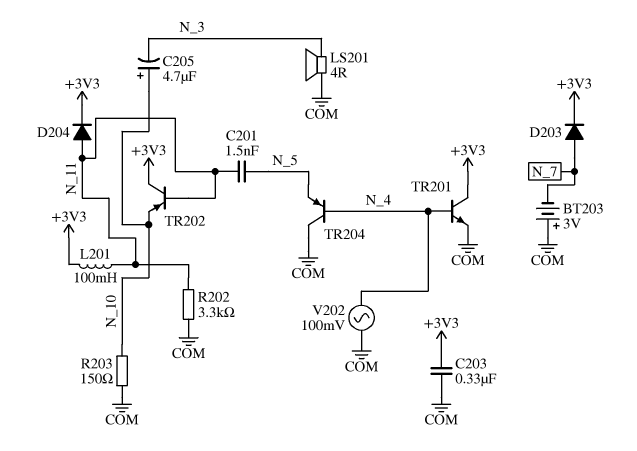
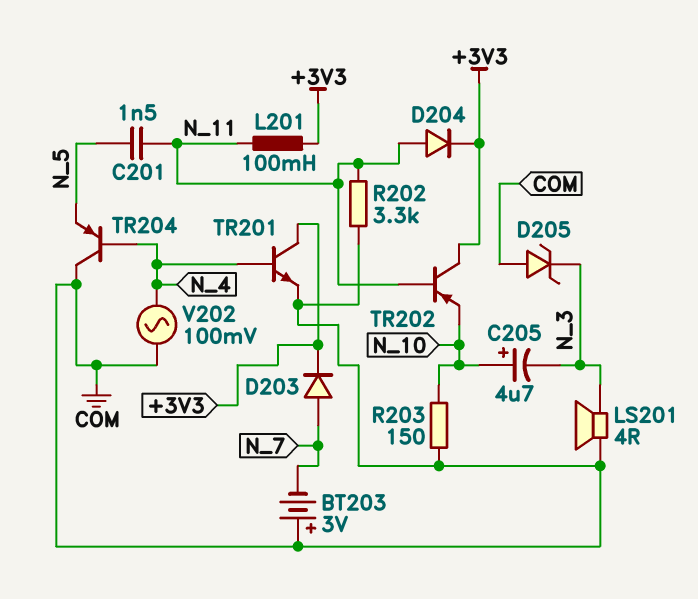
C203: 330nF (+3V3, COM) -> none
D205: none -> zener (A COM, K N_3)

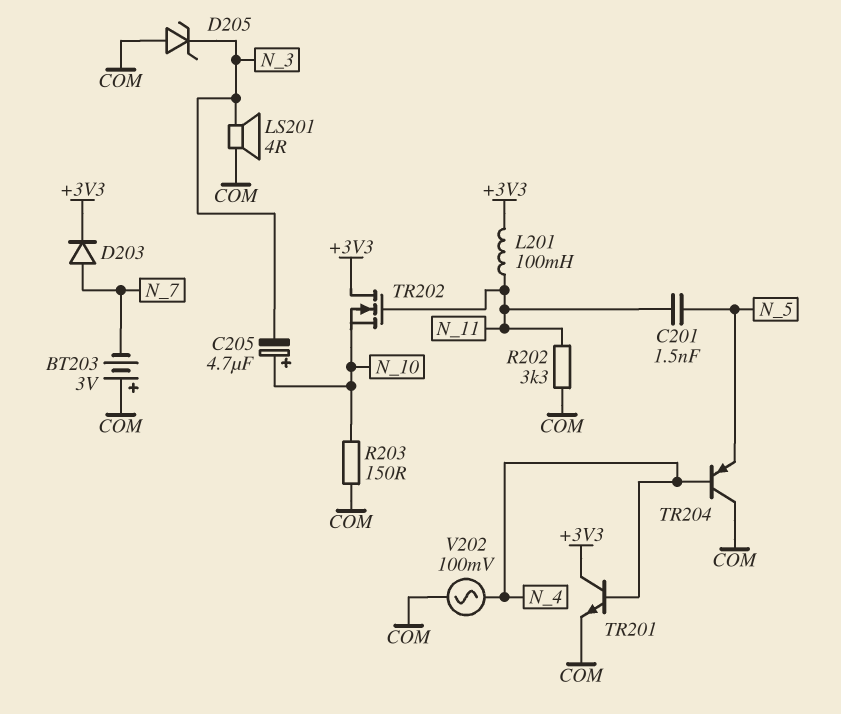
D204: diode (A N_11, K +3V3) -> none
TR202: PNP (B N_11, C +3V3, E N_10) -> NMOS (G N_11, D +3V3, S N_10)

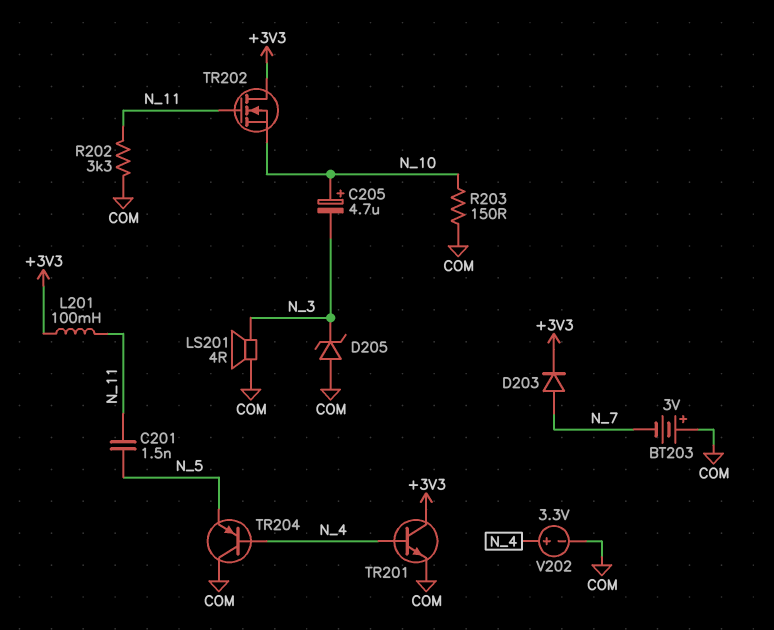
V202: AC 100mV (COM, N_4) -> 3.3V (plus N_4, minus COM)

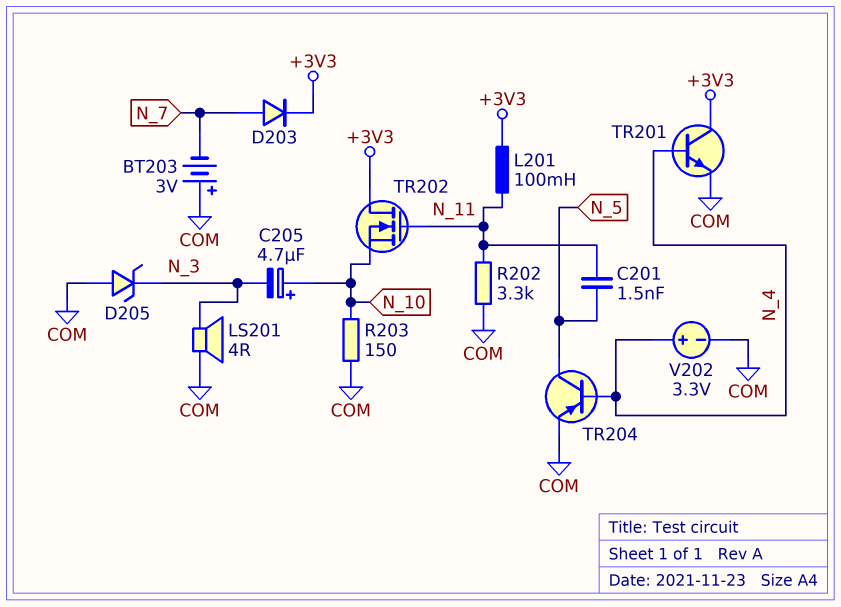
TR204: PNP (B N_4, C COM, E N_5) -> PNP (B N_4, C N_5, E COM)

